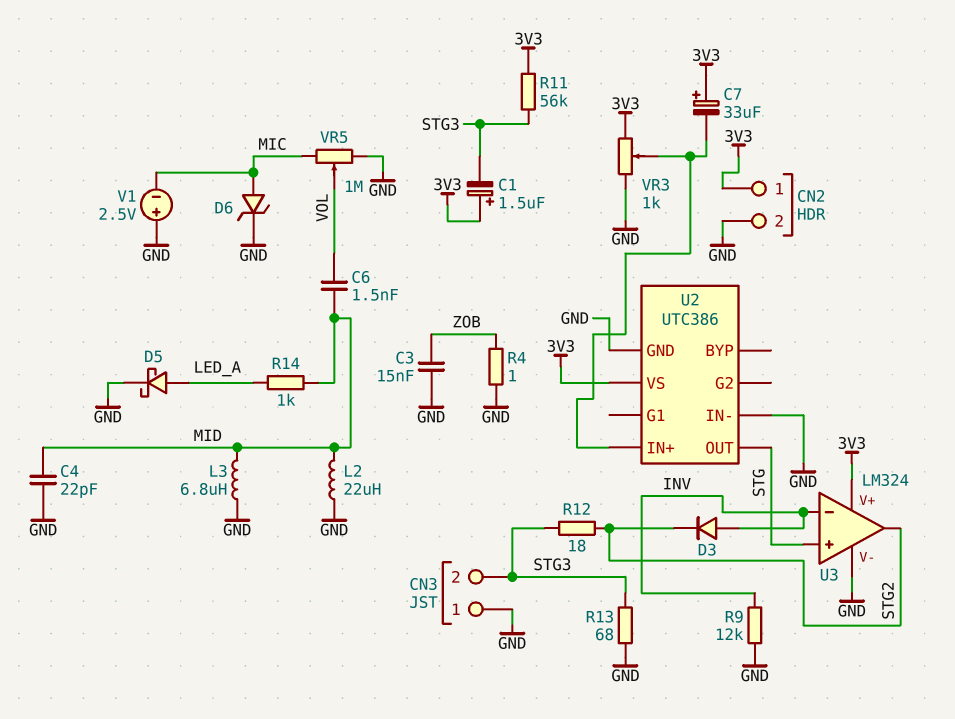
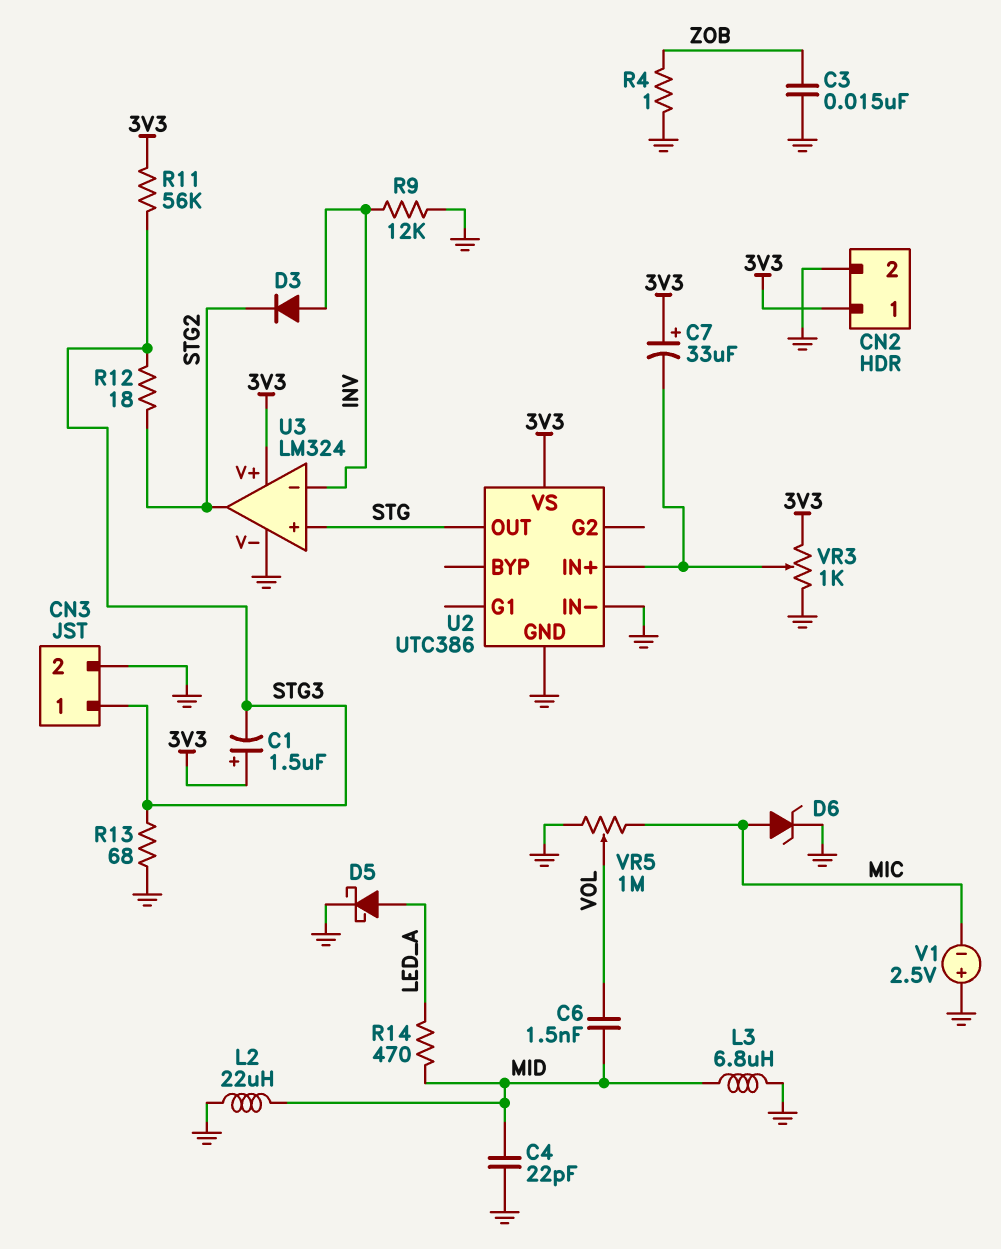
CN3 pin 1: GND -> STG3
CN3 pin 2: STG3 -> GND
R14: 1k (LED_A, MID) -> 470 (LED_A, MID)

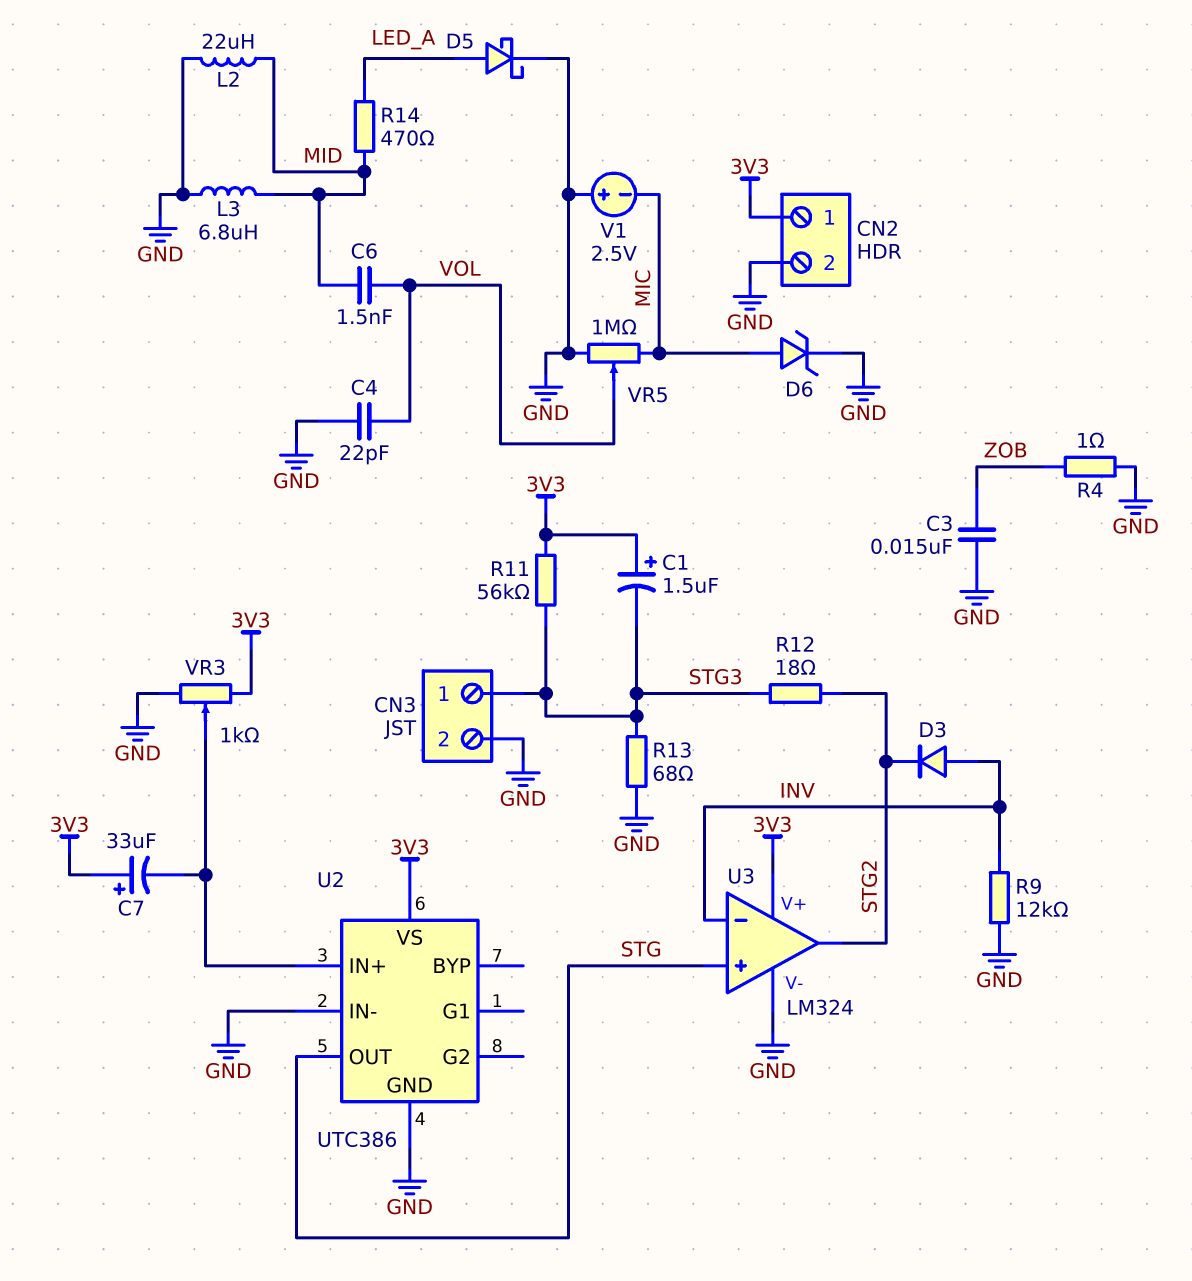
C4: 22pF (GND, MID) -> 22pF (GND, VOL)

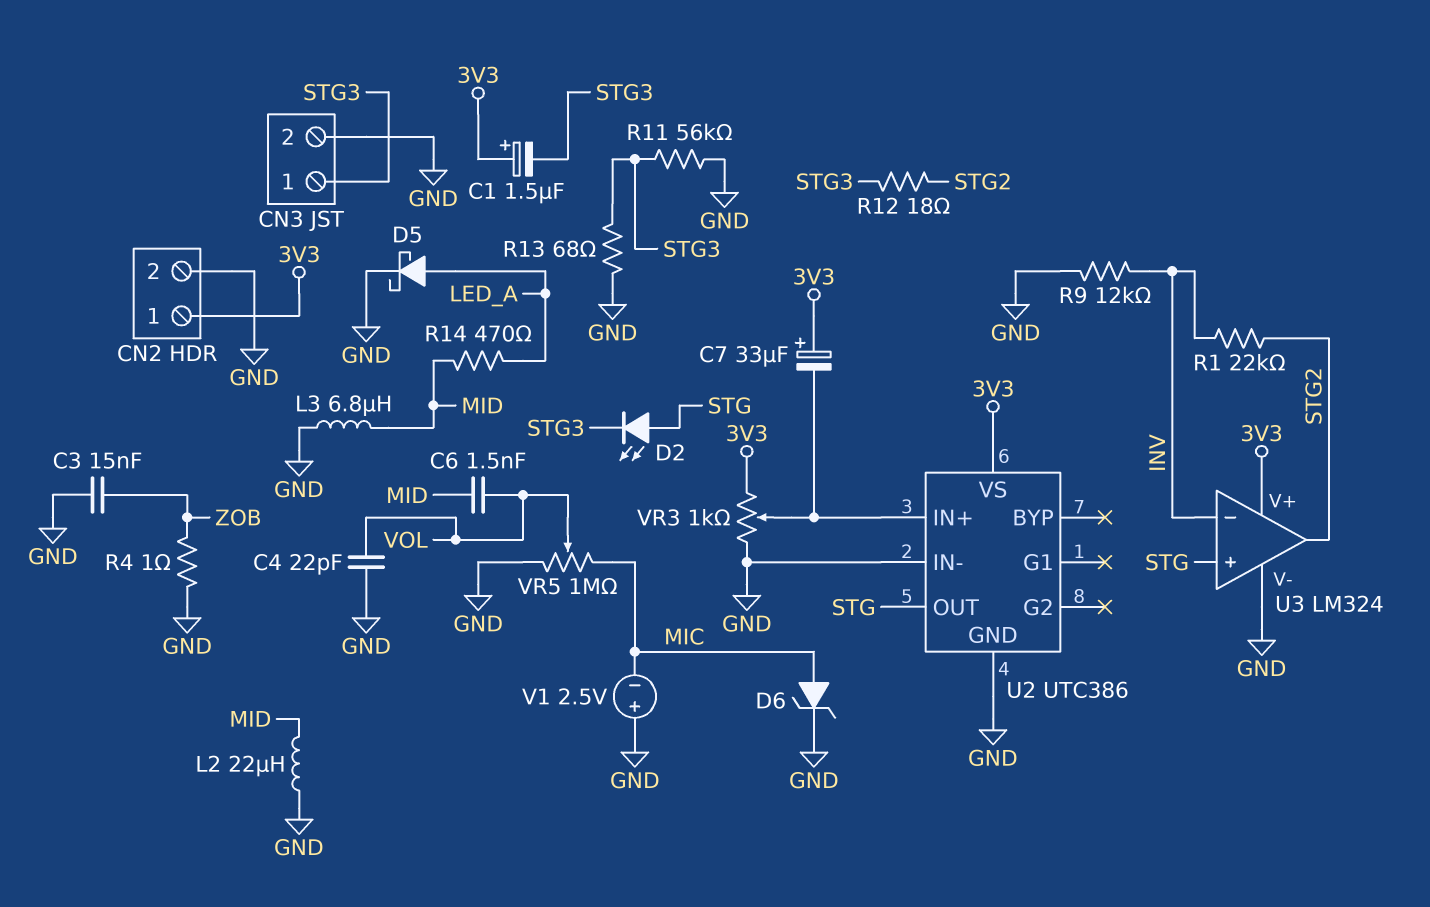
D2: none -> LED (A STG, K STG3)
D3: diode (A INV, K STG2) -> none
R1: none -> 22k (INV, STG2)
R11: 56k (3V3, STG3) -> 56k (GND, STG3)

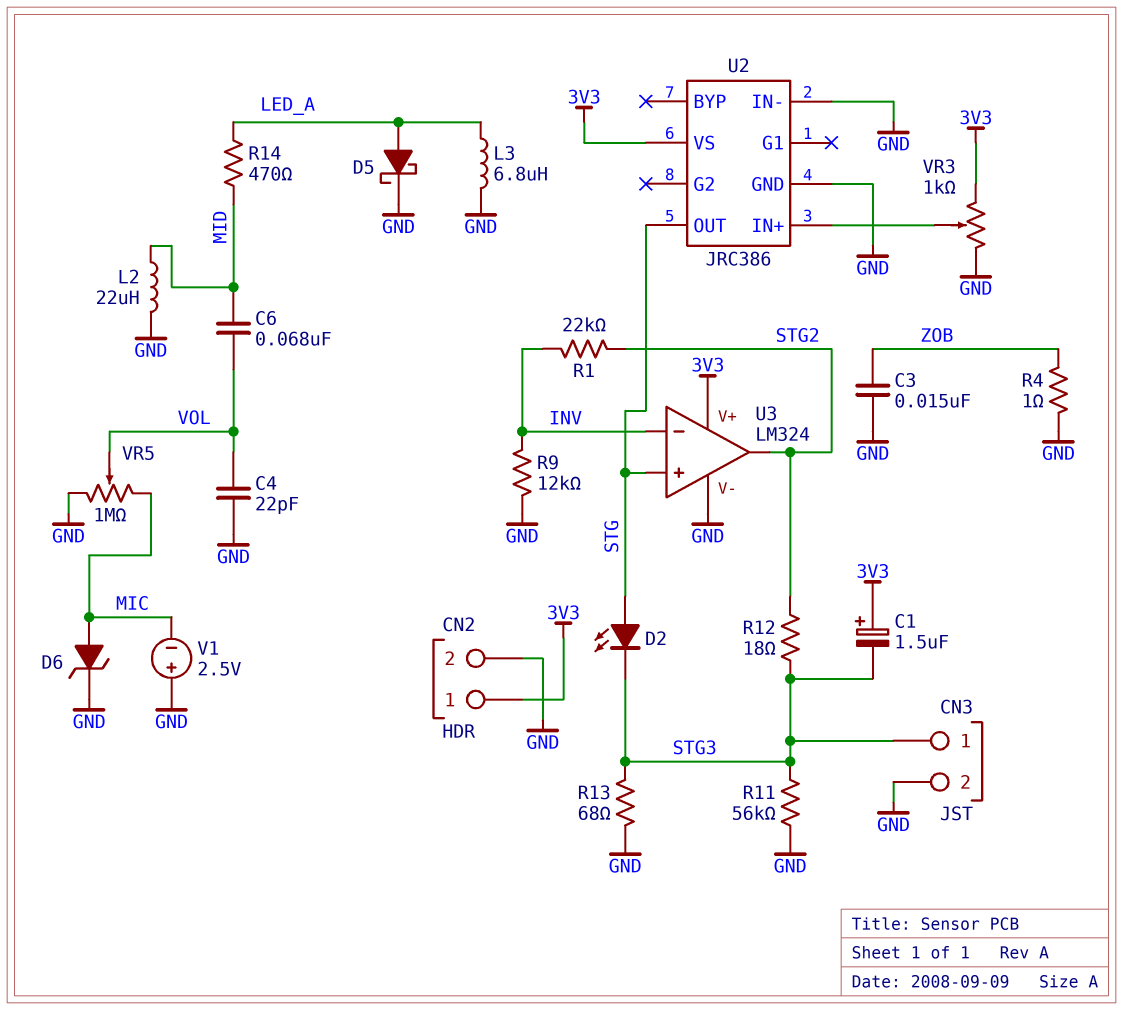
C6: 1.5nF (MID, VOL) -> 68nF (MID, VOL)
C7: 33uF (plus 3V3, minus U2/IN+) -> none
L3: 6.8uH (GND, MID) -> 6.8uH (GND, LED_A)
U2: UTC386 -> JRC386

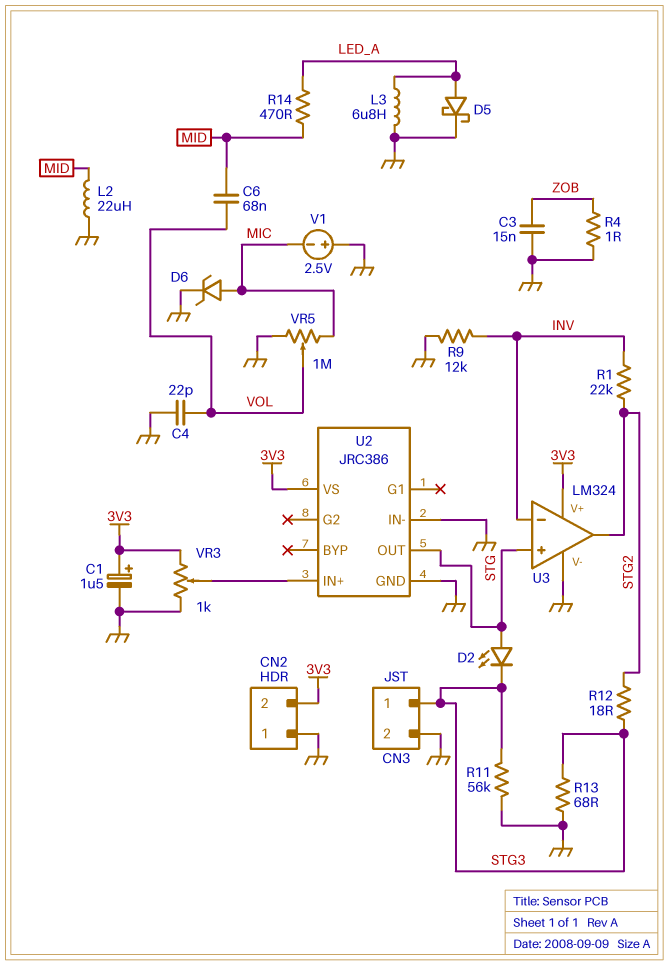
C1: 1.5uF (plus 3V3, minus STG3) -> 1.5uF (plus 3V3, minus GND)
CN2 pin 1: 3V3 -> GND
CN2 pin 2: GND -> 3V3

